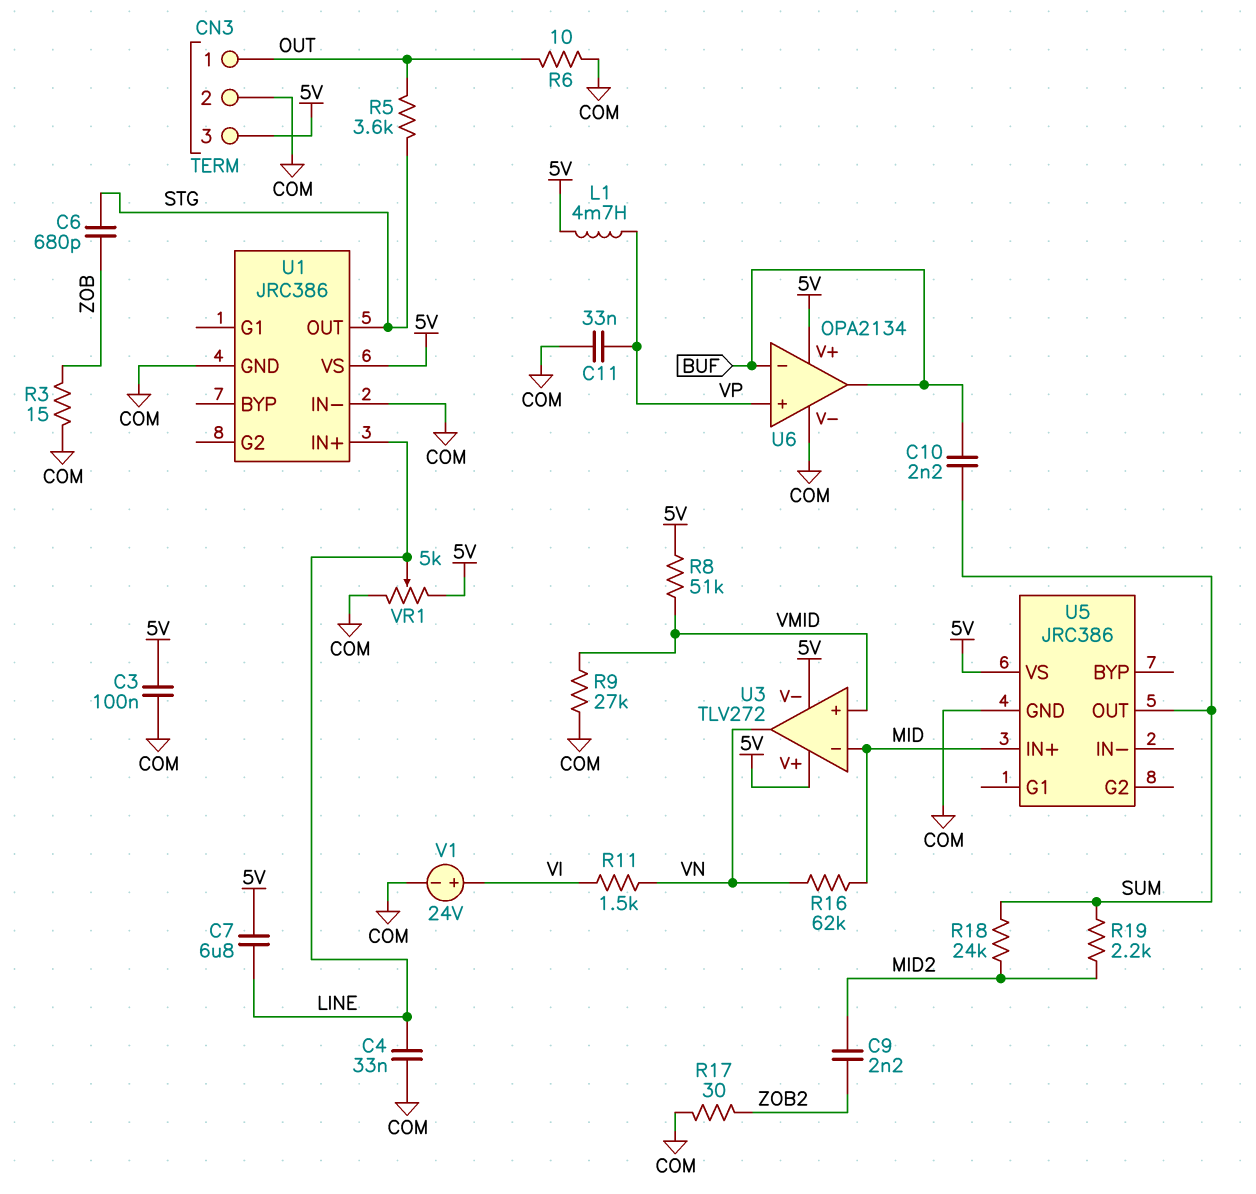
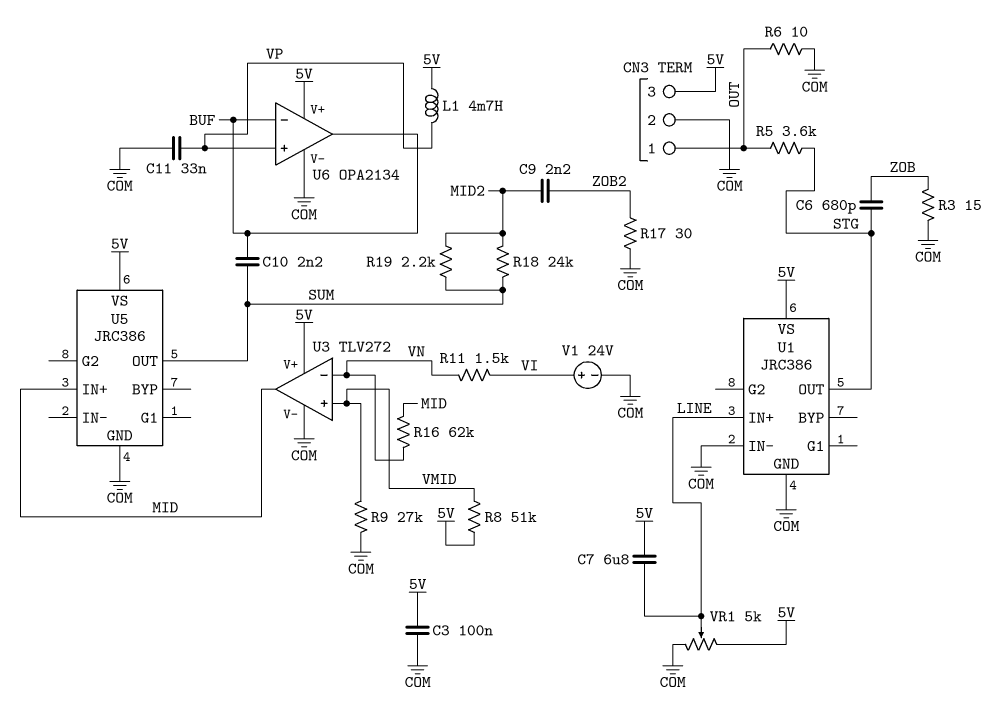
C4: 33nF (COM, LINE) -> none
U3 pin V-: 5V -> COM
U3 pin in-: MID -> VN
U3 pin out: VN -> MID

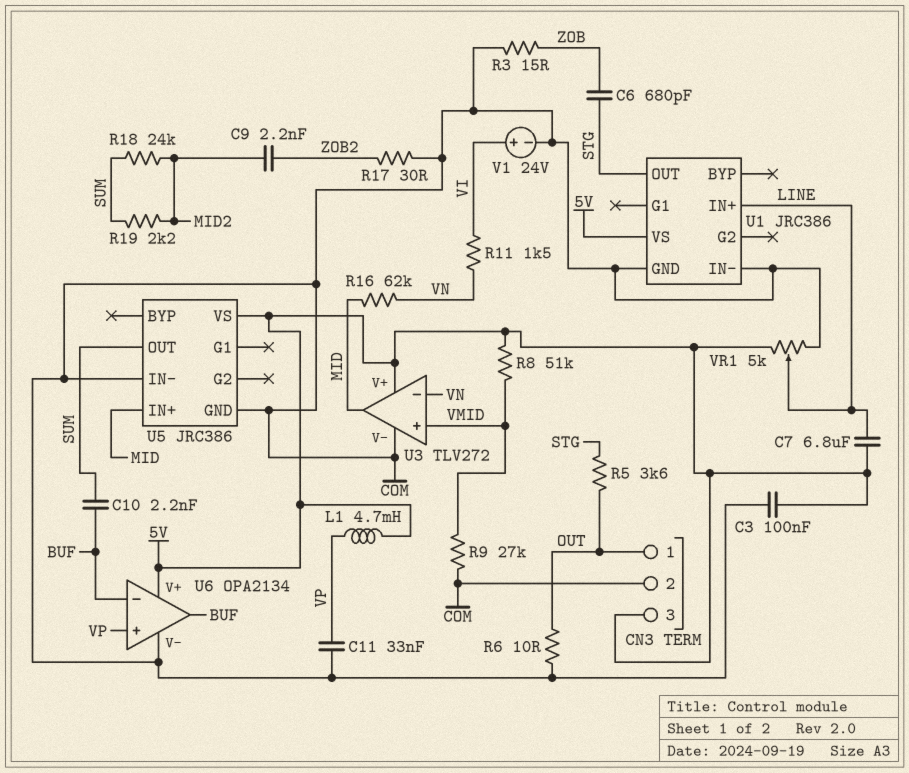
U5 pin IN-: none -> COM

